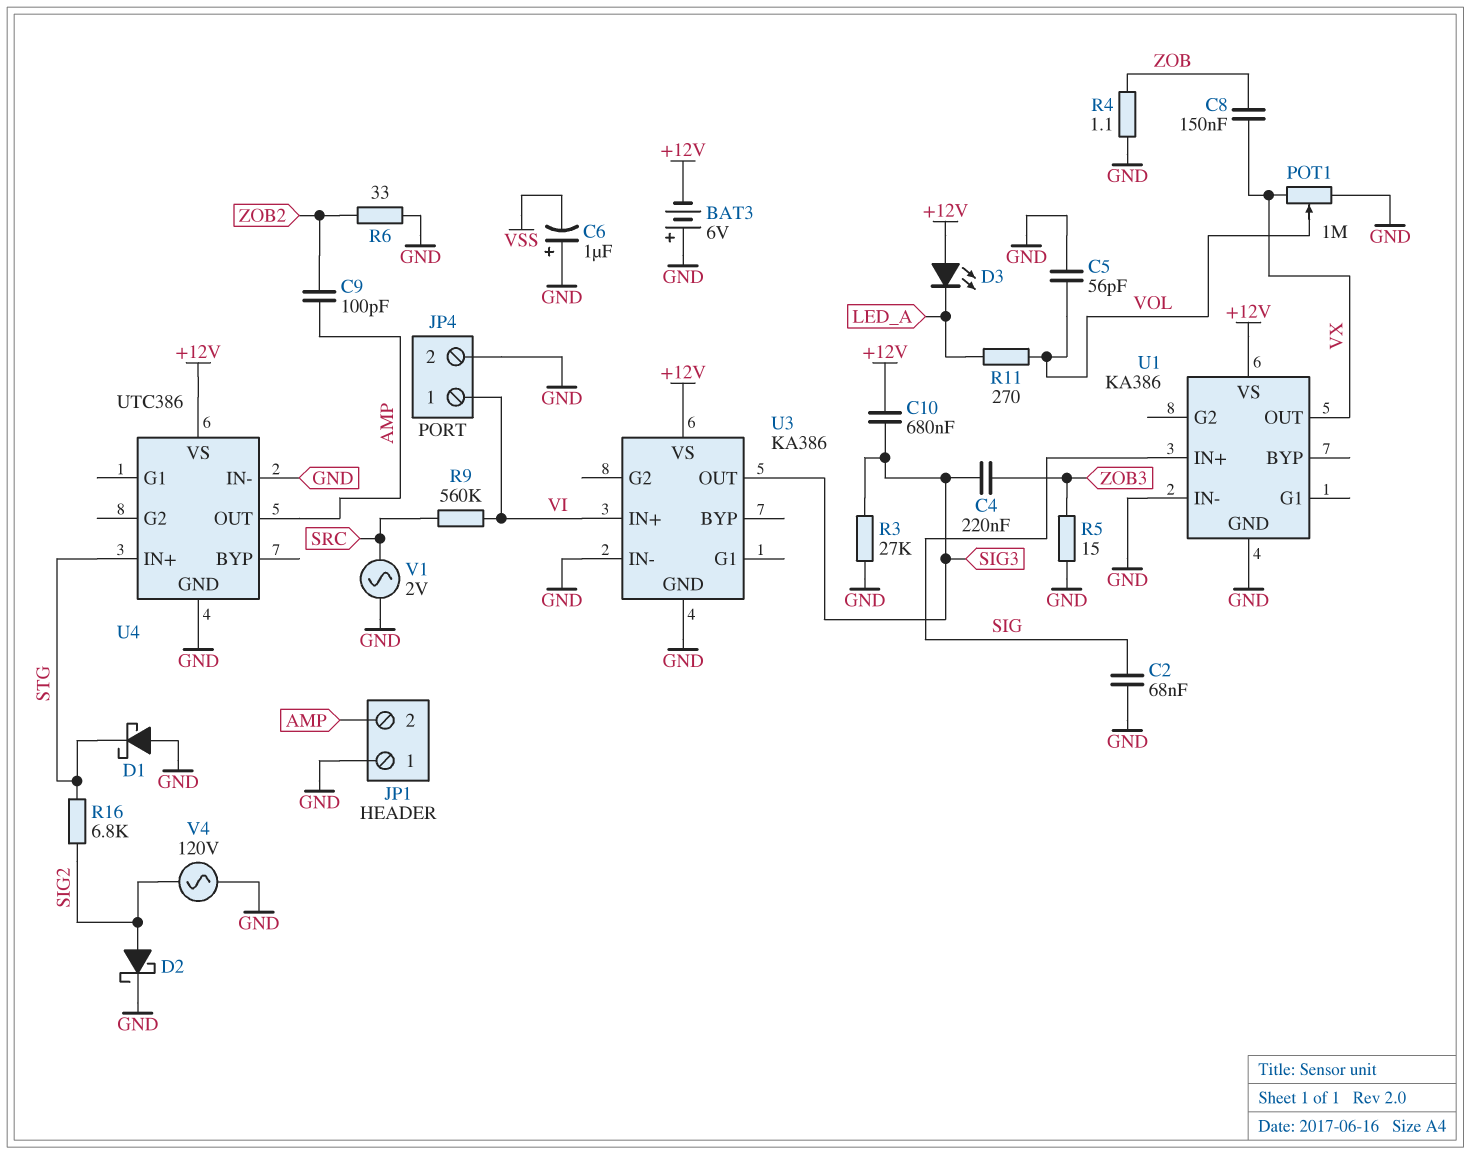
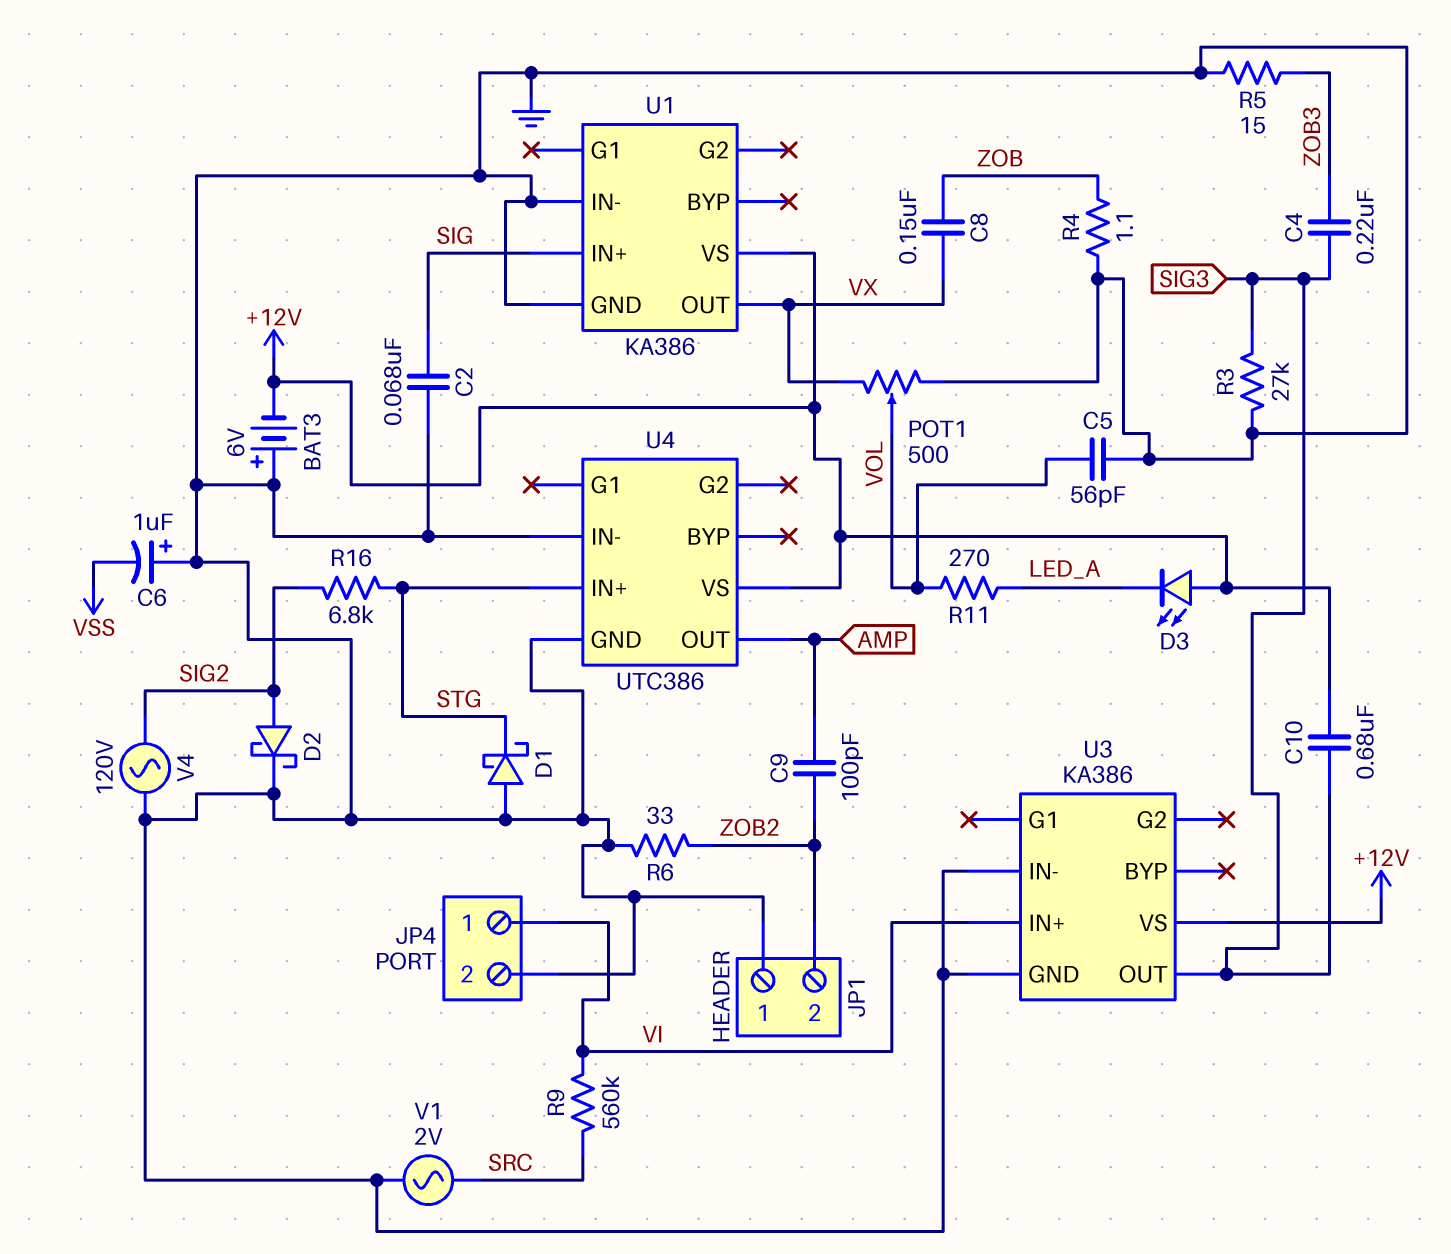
JP1 pin 2: AMP -> ZOB2
POT1: 1M (GND, VX, wiper VOL) -> 500 (GND, VX, wiper VOL)

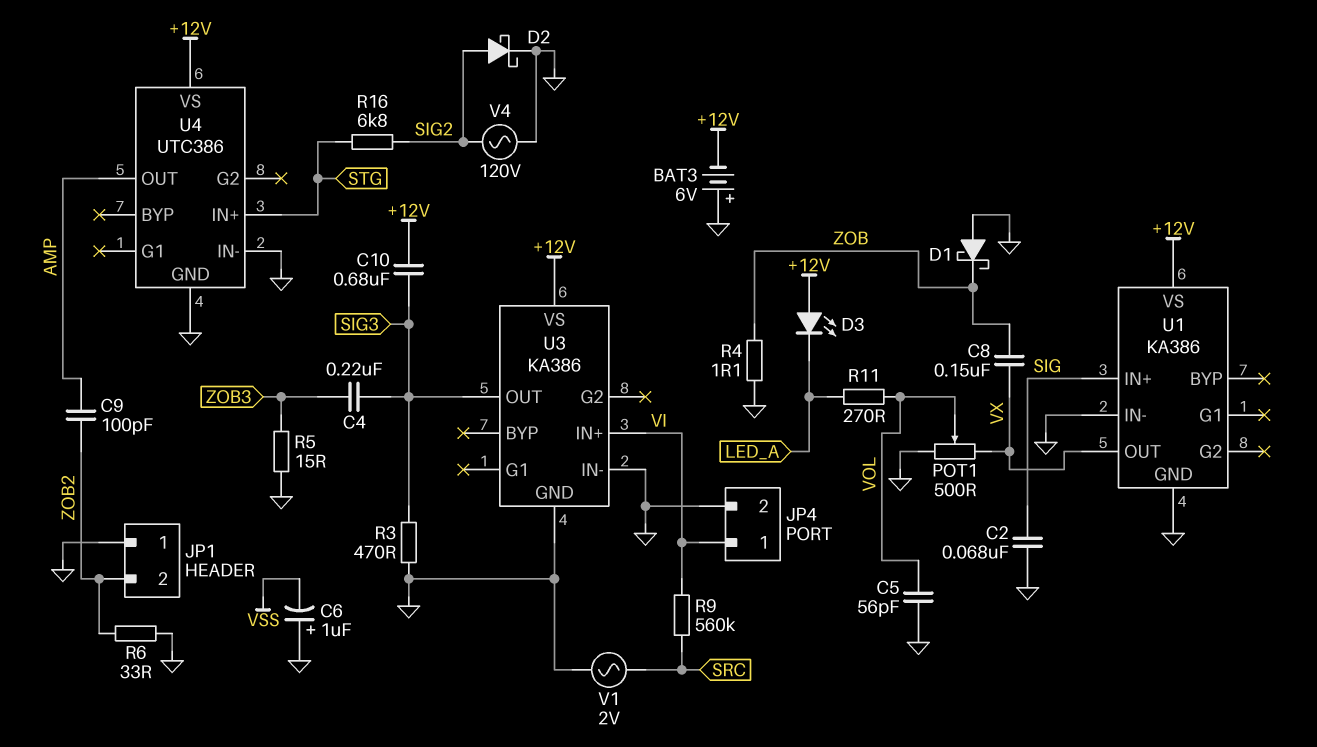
D1: schottky (A GND, K STG) -> schottky (A GND, K ZOB)
R3: 27k (GND, SIG3) -> 470 (GND, SIG3)

